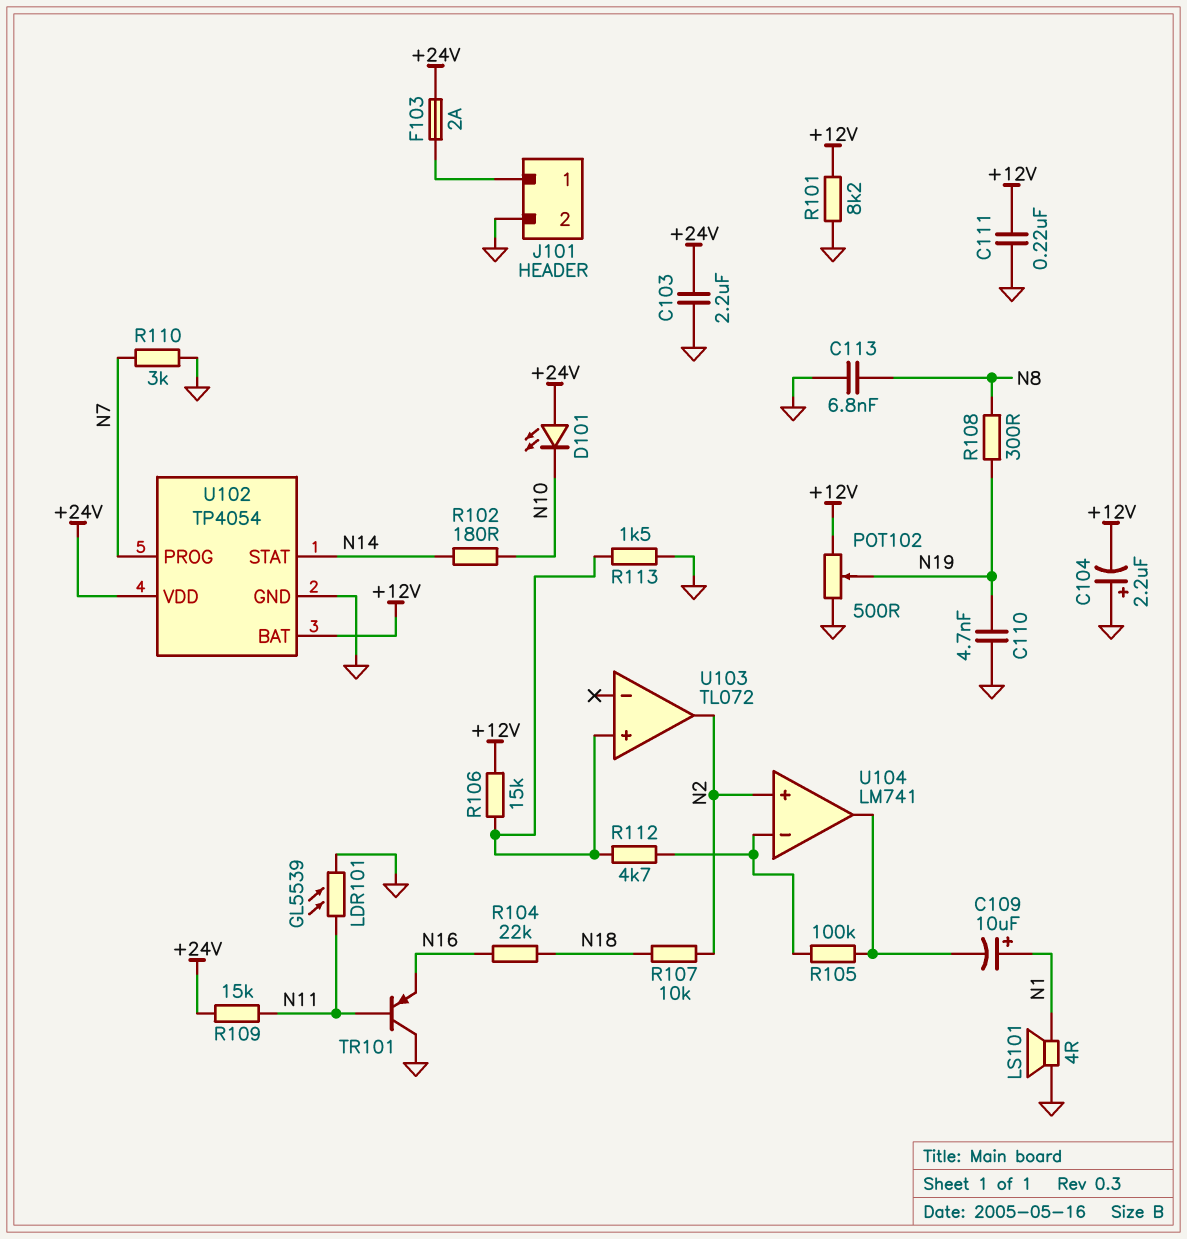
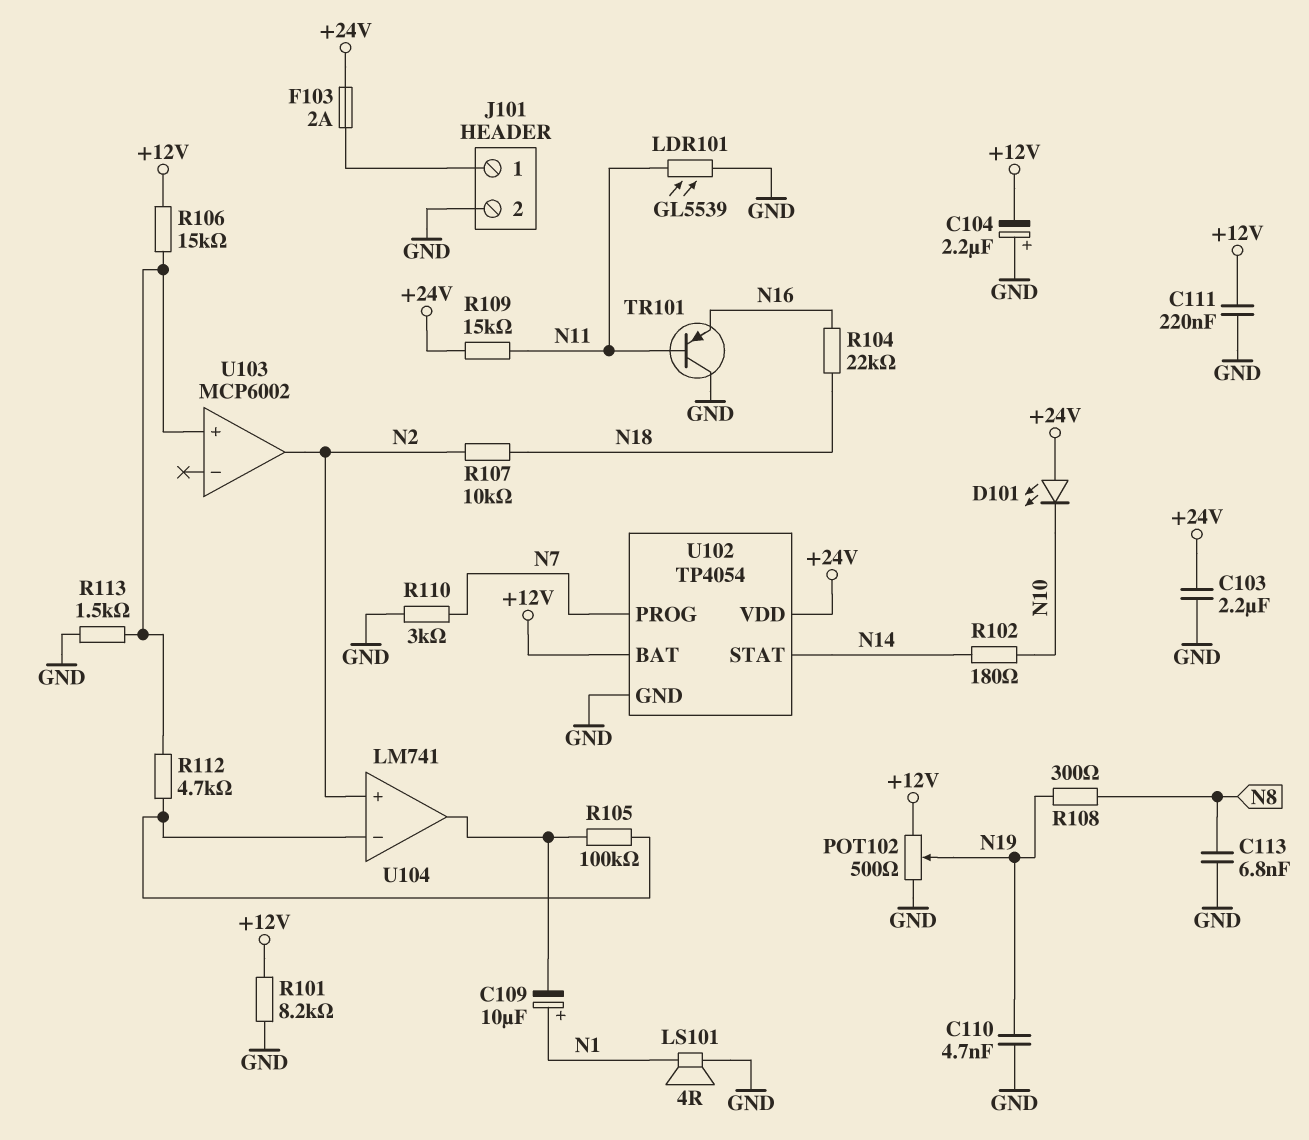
U103: TL072 -> MCP6002

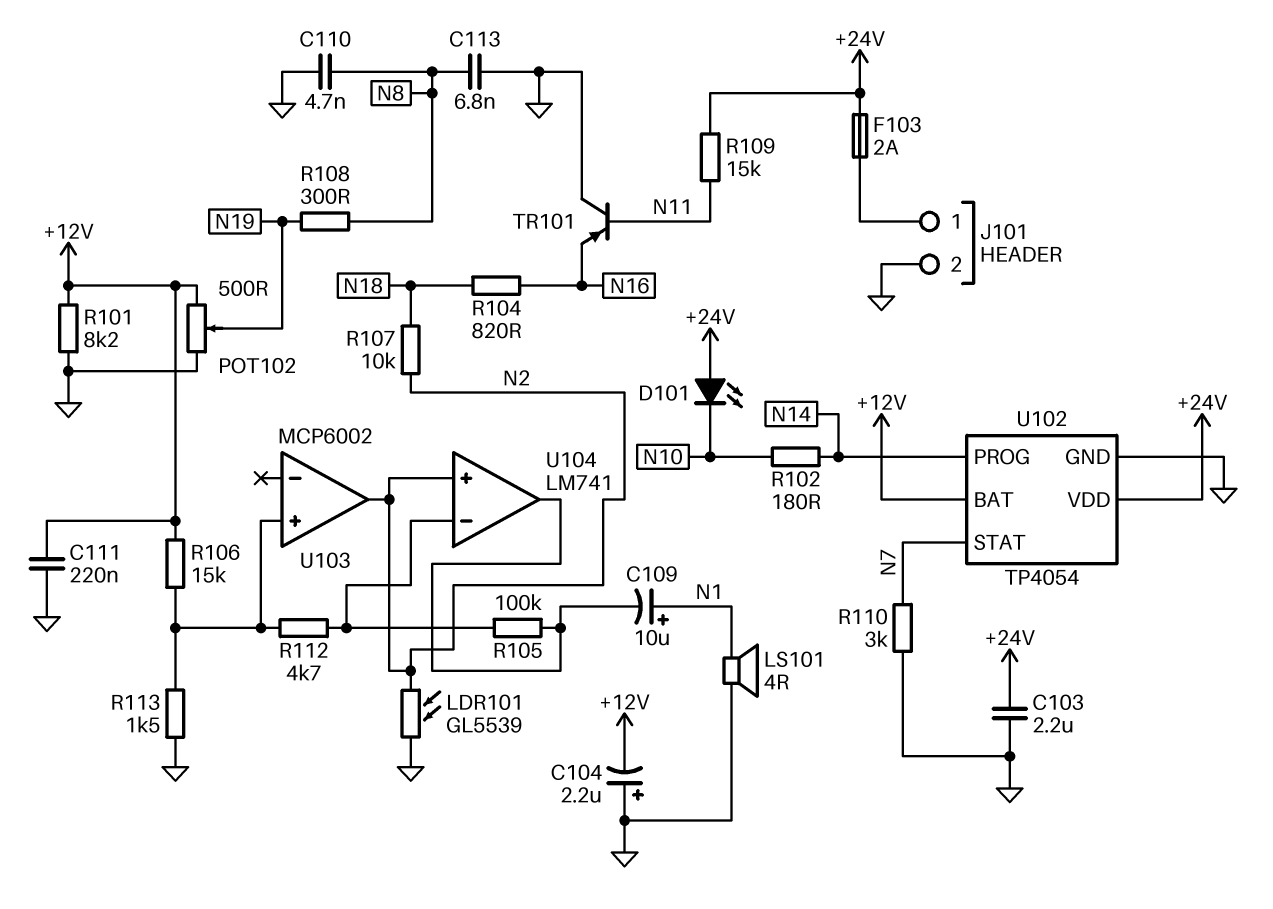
C110: 4.7nF (GND, N19) -> 4.7nF (GND, N8)
LDR101: GL5539 (GND, N11) -> GL5539 (GND, N2)
R104: 22k (N16, N18) -> 820 (N16, N18)
U102 pin PROG: N7 -> N14
U102 pin STAT: N14 -> N7

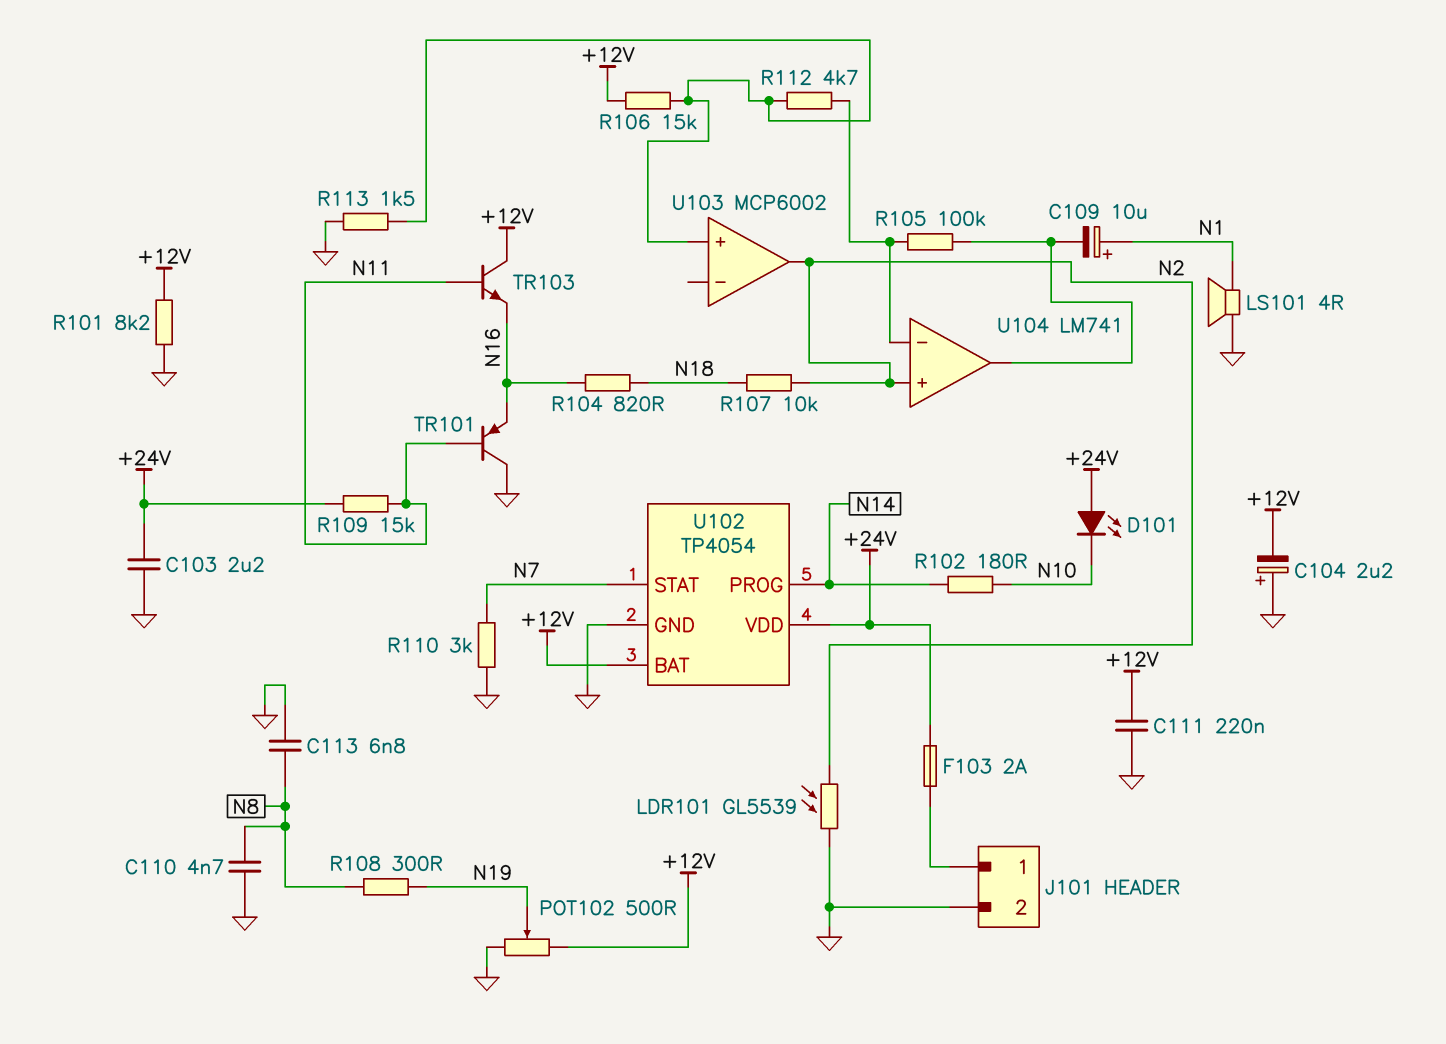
TR103: none -> NPN (B N11, C +12V, E N16)

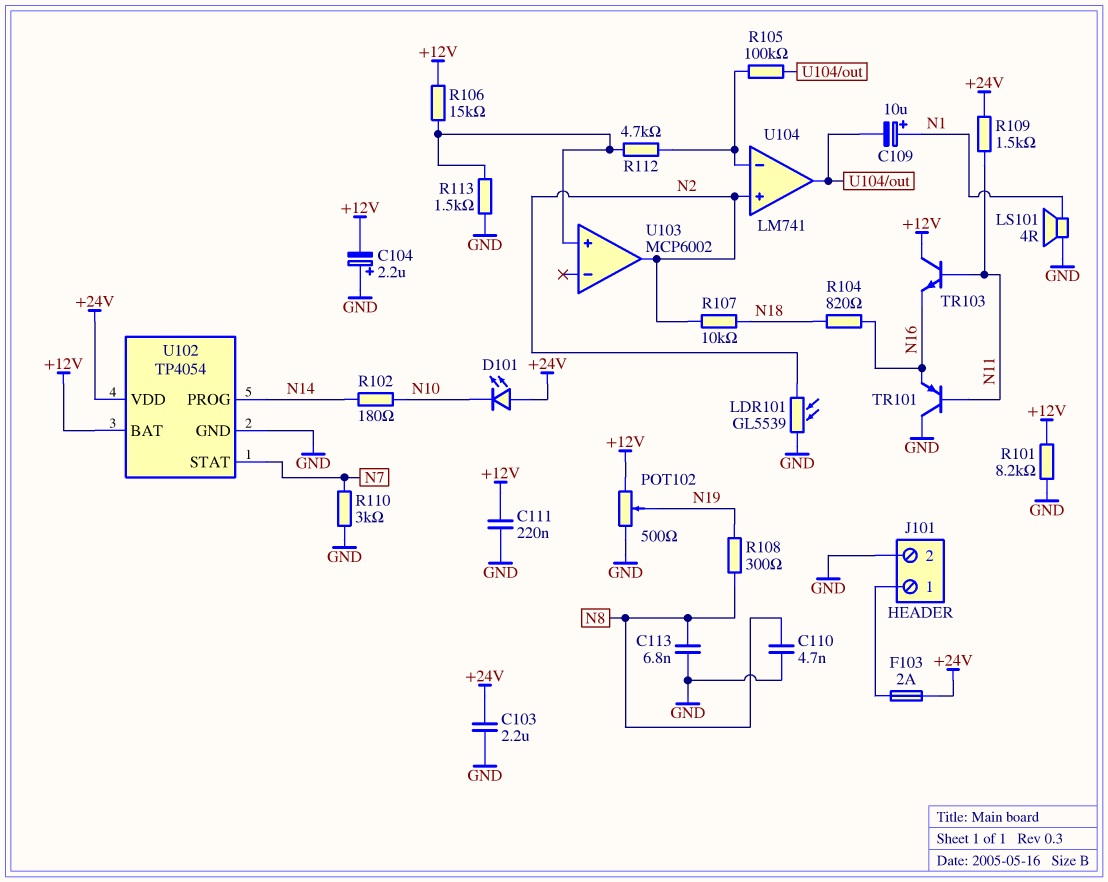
R109: 15k (+24V, N11) -> 1.5k (+24V, N11)

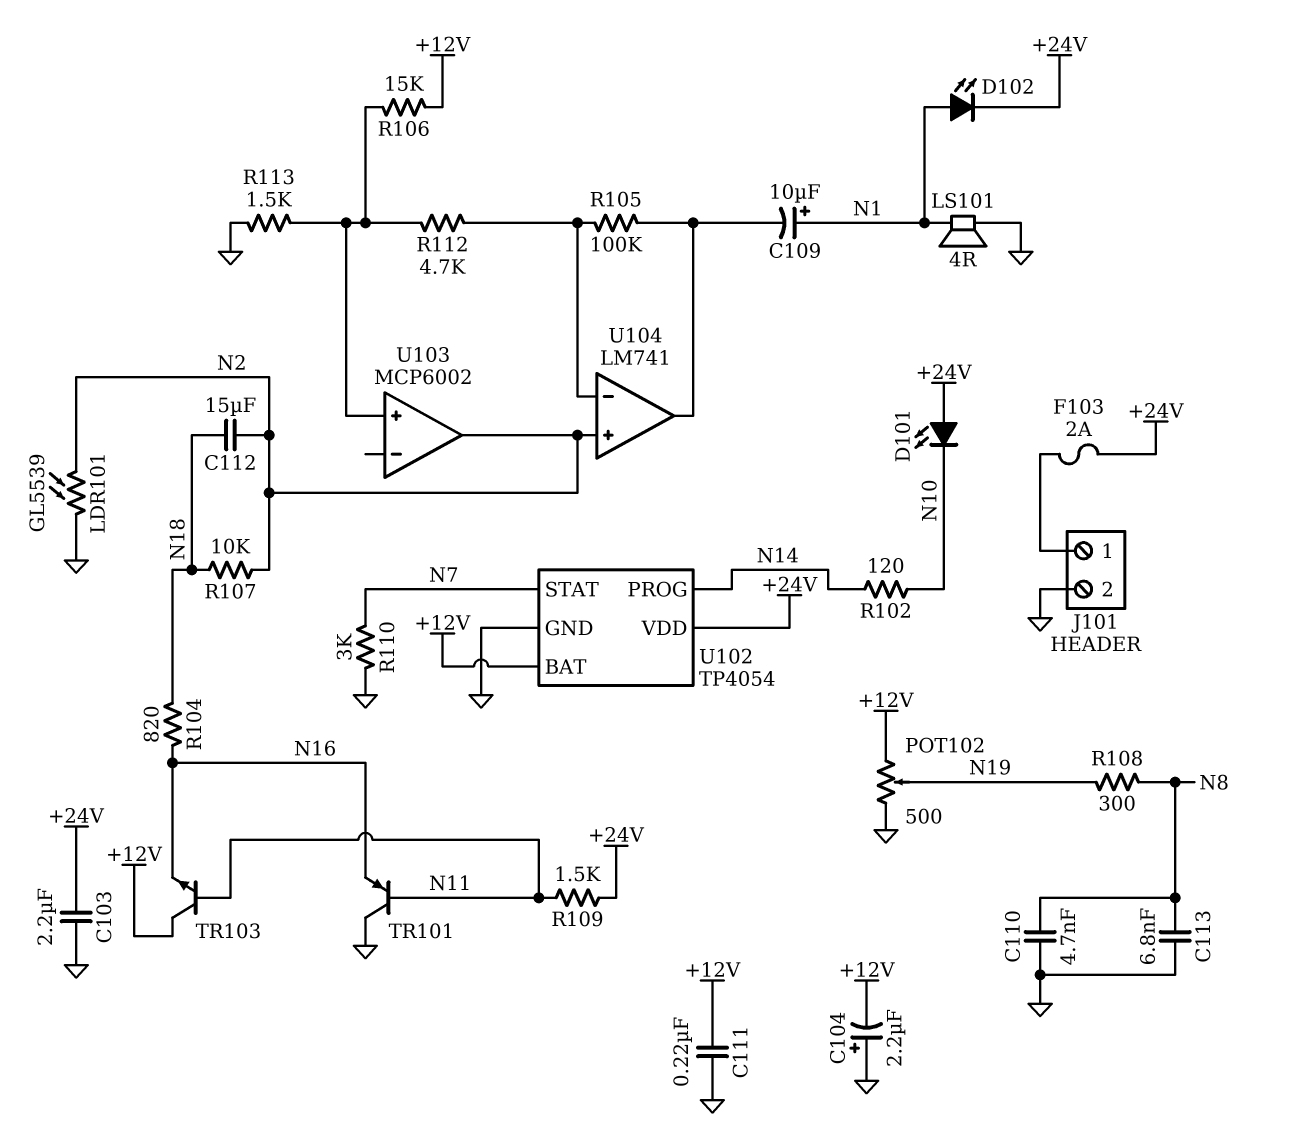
C112: none -> 15uF (N2, N18)
D102: none -> LED (A N1, K +24V)
R101: 8.2k (+12V, GND) -> none
R102: 180 (N10, N14) -> 120 (N10, N14)

